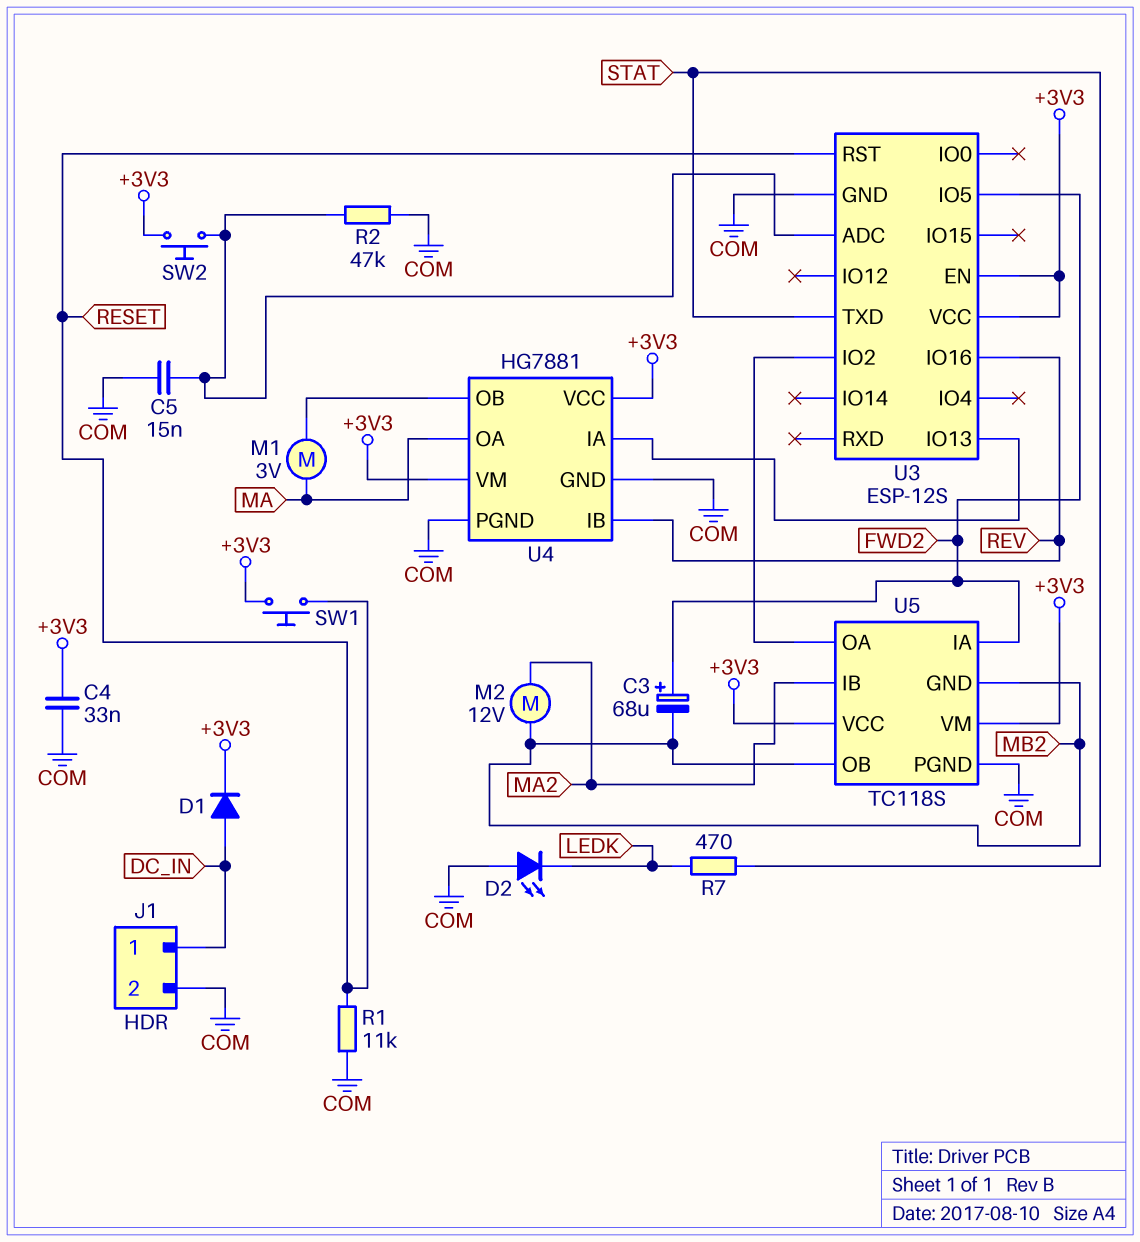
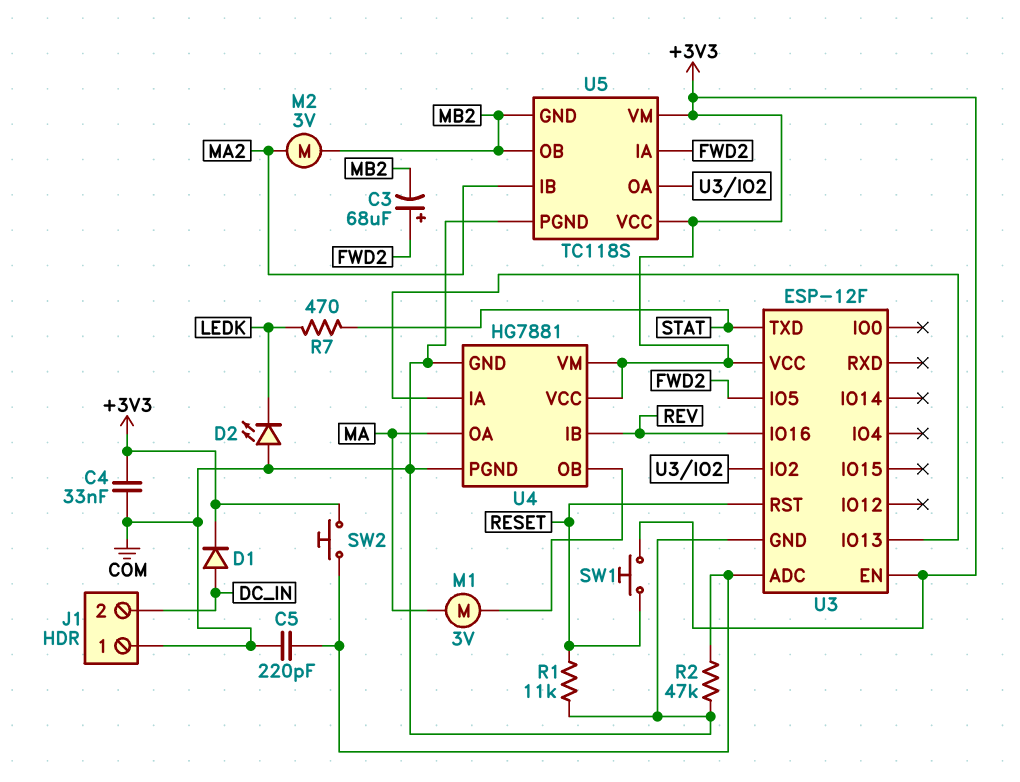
C5: 15nF (COM, U3/ADC) -> 220pF (COM, U3/ADC)
J1 pin 1: DC_IN -> COM
J1 pin 2: COM -> DC_IN
M2: motor 12V (MA2, MB2) -> motor 3V (MA2, MB2)
U3: ESP-12S -> ESP-12F

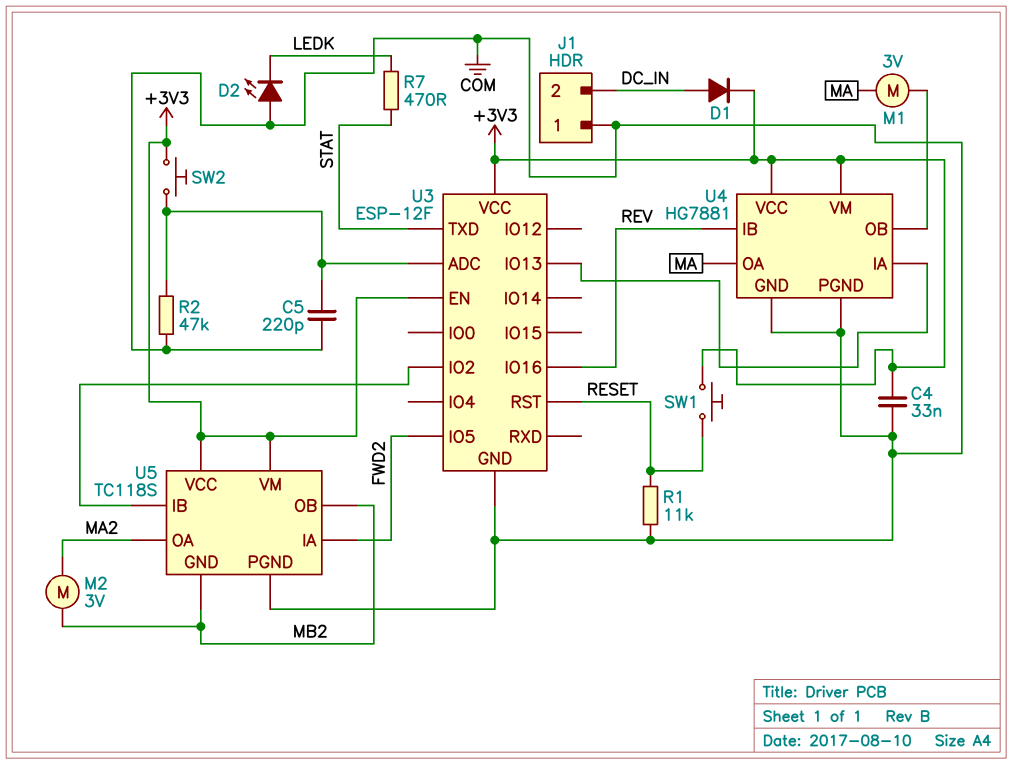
C3: 68uF (plus FWD2, minus MB2) -> none
U5 pin IB: MA2 -> U3/IO2
U5 pin OA: U3/IO2 -> MA2

